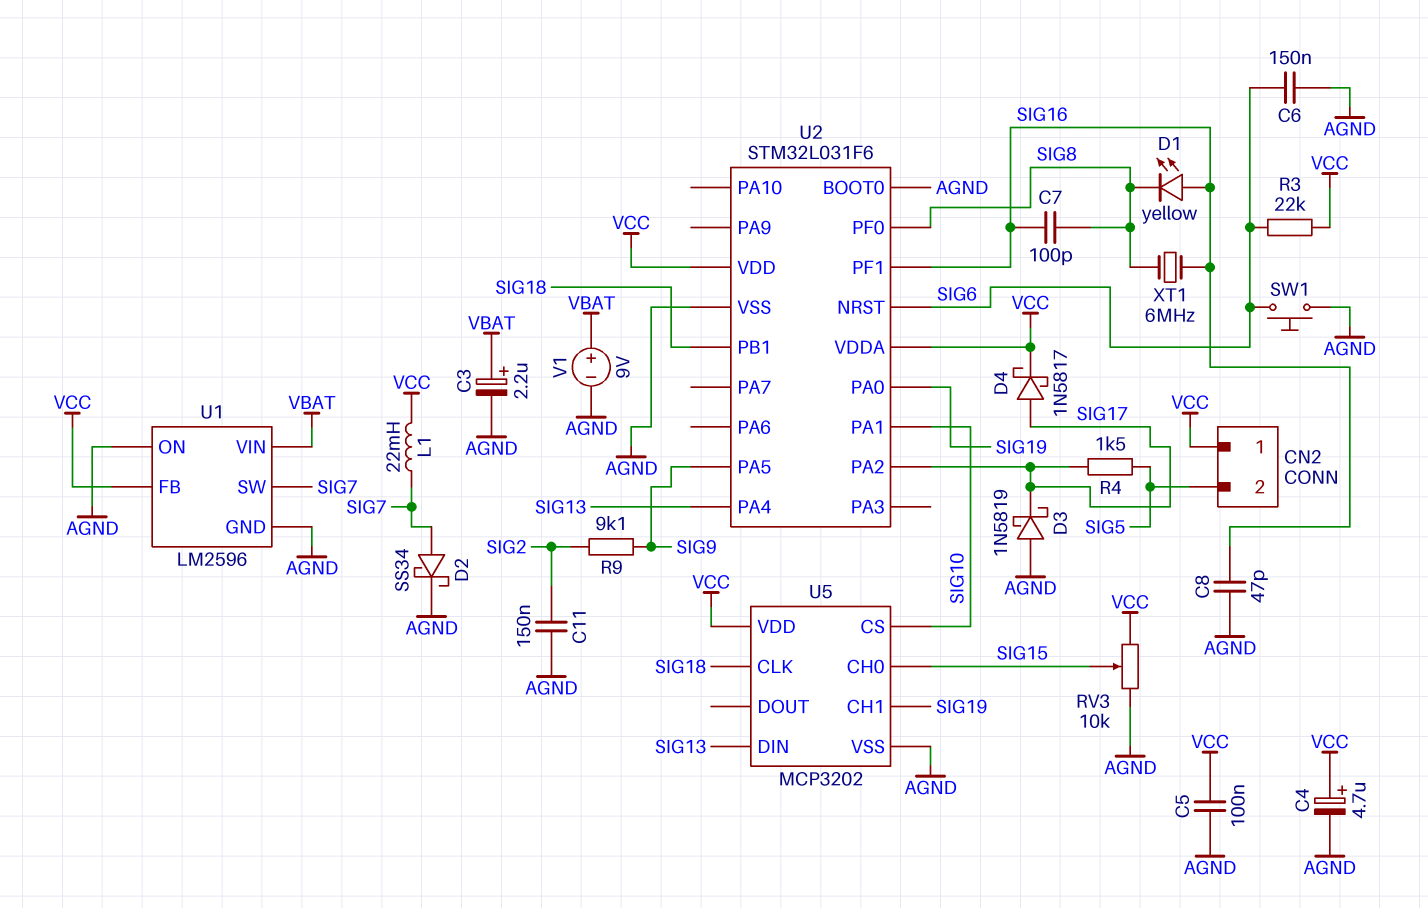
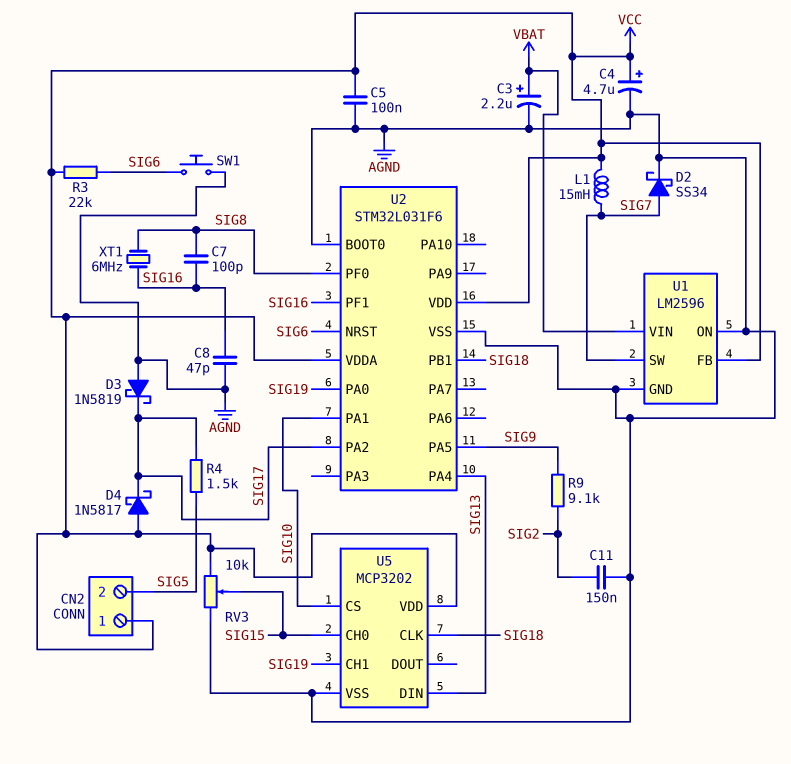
C6: 150nF (AGND, SIG6) -> none
D1: LED yellow (A SIG16, K SIG8) -> none
D4: schottky 1N5817 (A SIG17, K VCC) -> schottky 1N5817 (A VCC, K SIG17)
L1: 22mH (SIG7, VCC) -> 15mH (SIG7, VCC)
V1: 9V (plus VBAT, minus AGND) -> none

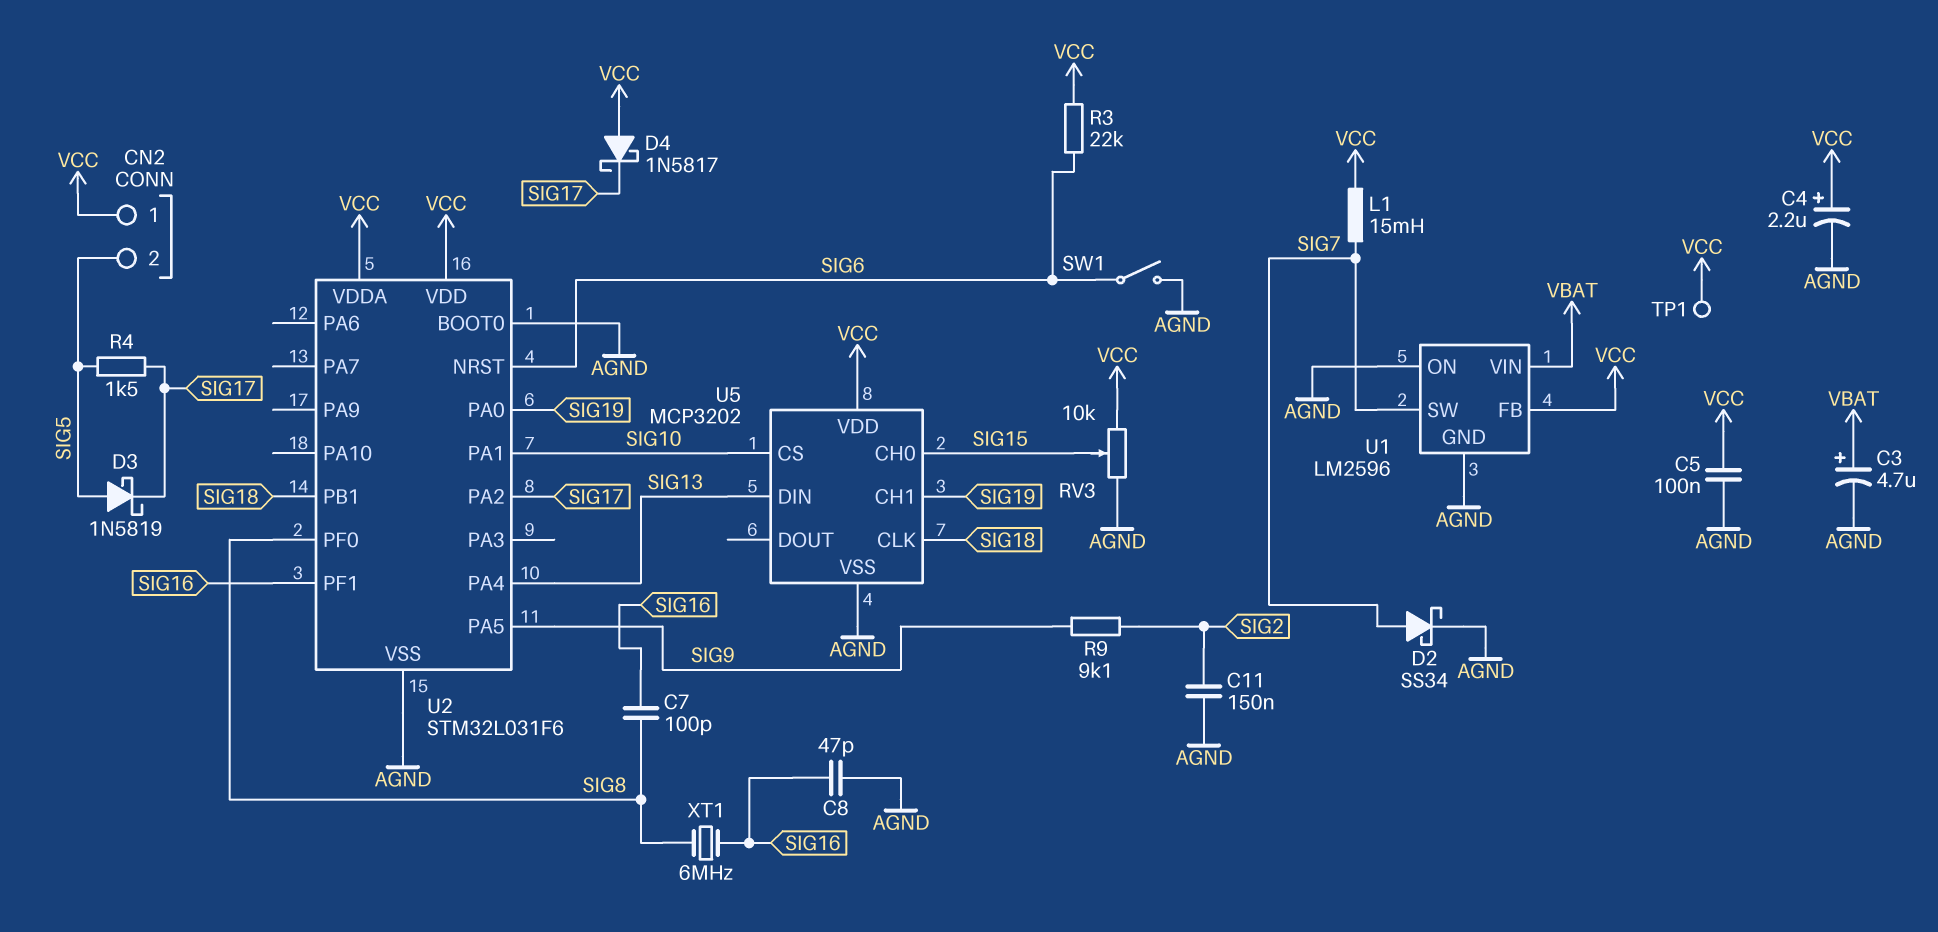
C3: 2.2uF (plus VBAT, minus AGND) -> 4.7uF (plus VBAT, minus AGND)
C4: 4.7uF (plus VCC, minus AGND) -> 2.2uF (plus VCC, minus AGND)
D3: schottky 1N5819 (A AGND, K SIG17) -> schottky 1N5819 (A SIG5, K SIG17)
SW1: button (AGND, SIG6) -> switch (AGND, SIG6)
TP1: none -> test point (VCC)

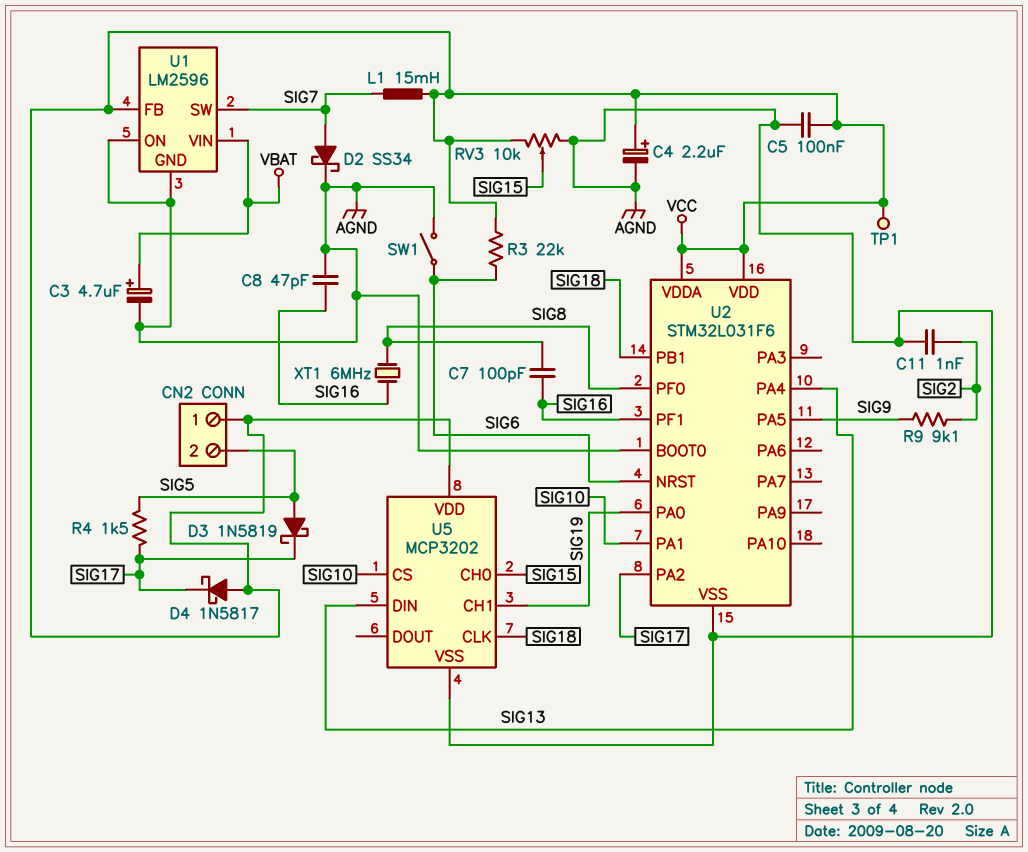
C11: 150nF (AGND, SIG2) -> 1nF (AGND, SIG2)

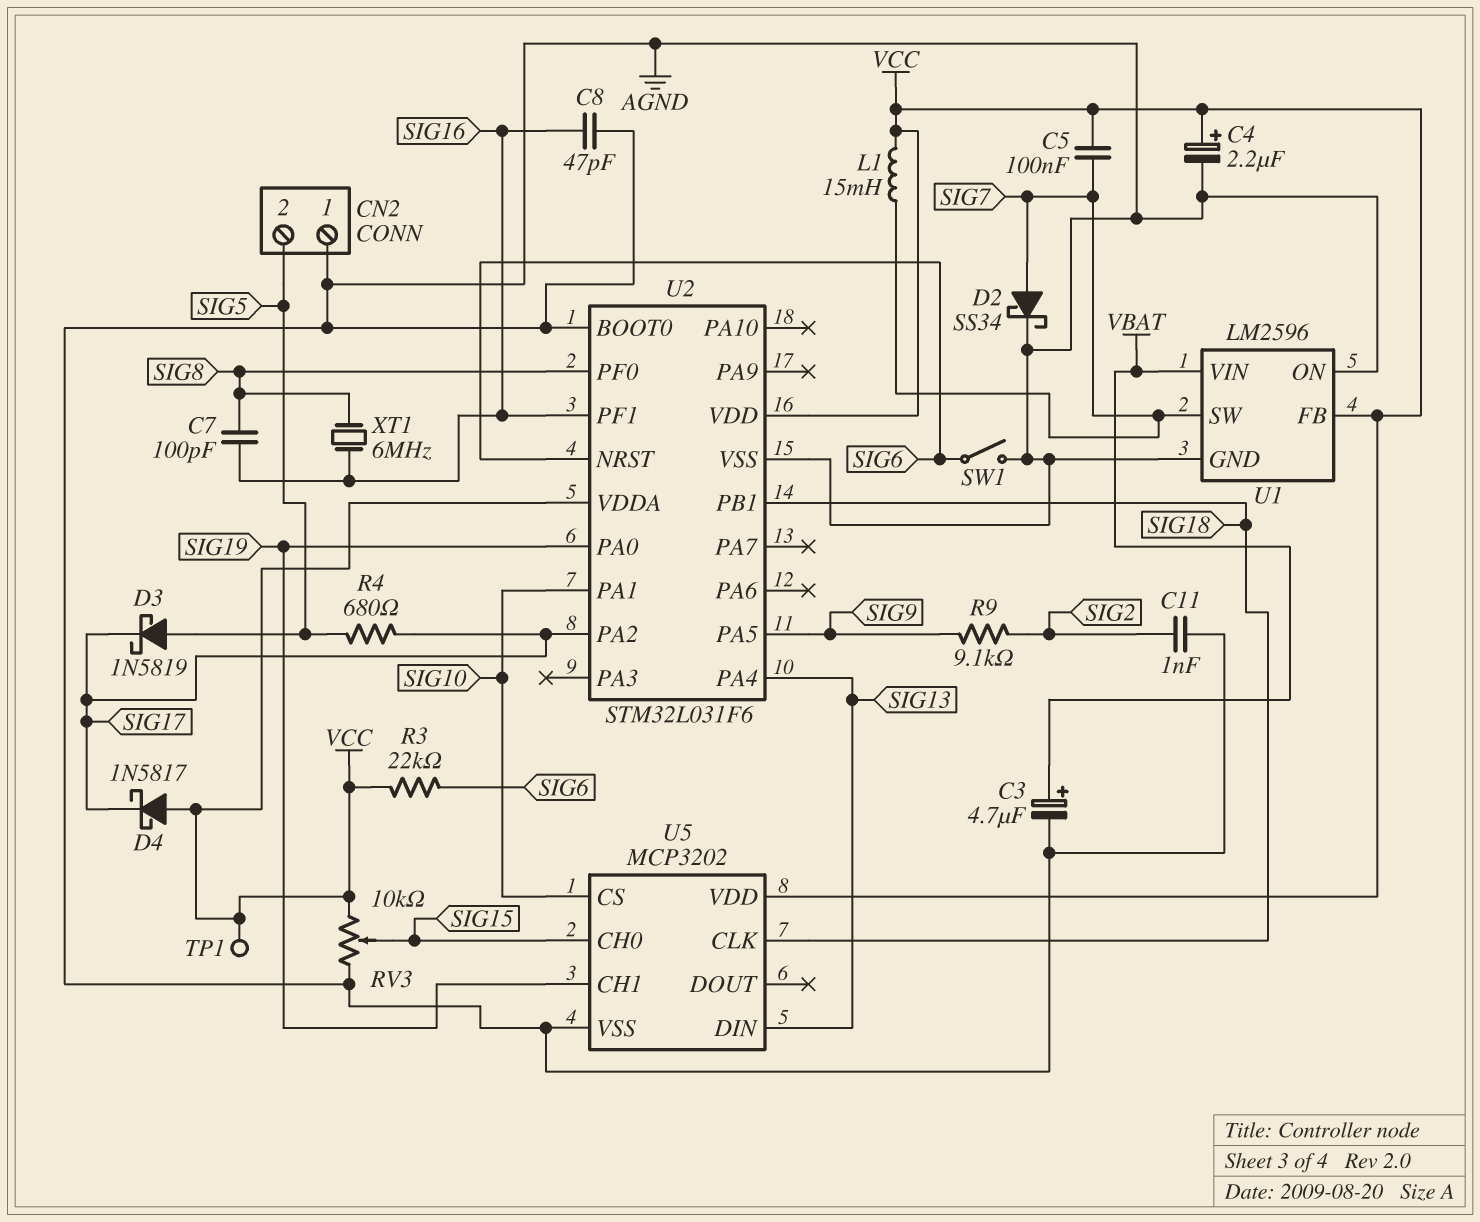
C5: 100nF (AGND, VCC) -> 100nF (SIG7, VCC)
CN2 pin 1: VCC -> AGND
R4: 1.5k (SIG5, SIG17) -> 680 (SIG5, SIG17)

